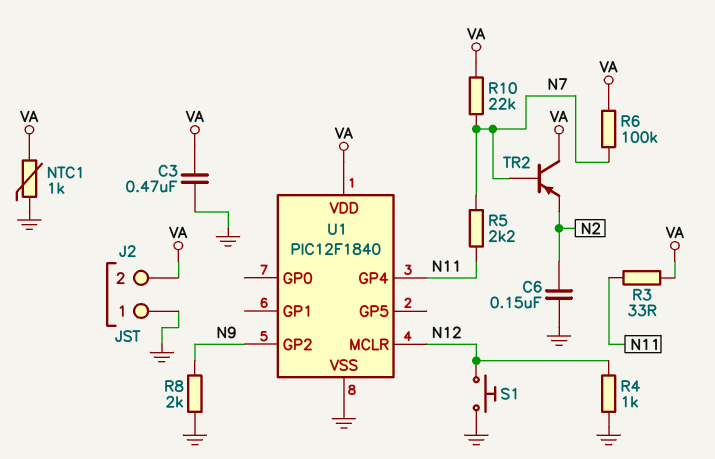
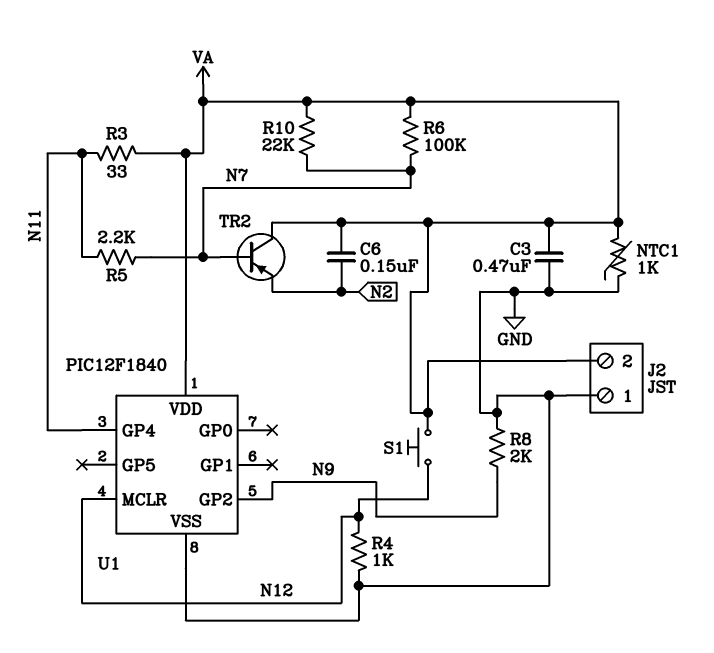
C6: 150nF (GND, N2) -> 150nF (N2, VA)
S1: button (GND, N12) -> button (N12, VA)

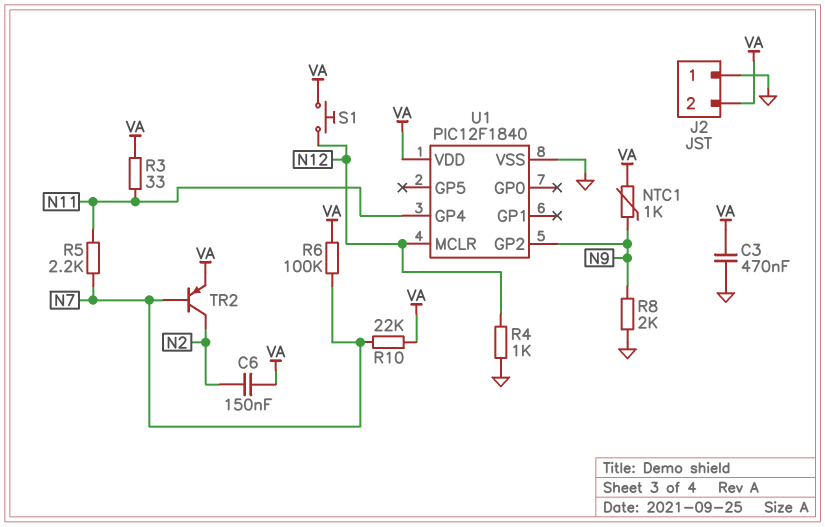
NTC1: 1k (GND, VA) -> 1k (N9, VA)
TR2: PNP (B N7, C VA, E N2) -> PNP (B N7, C N2, E VA)

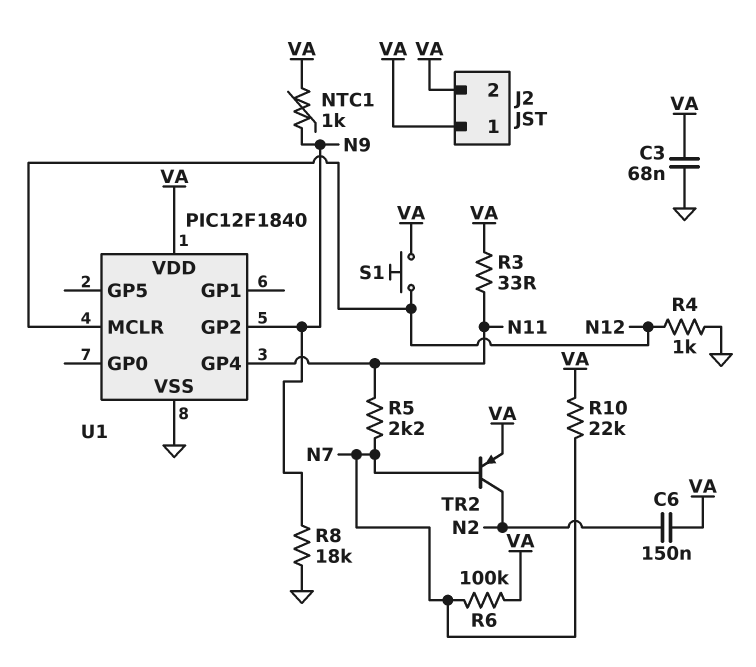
C3: 470nF (GND, VA) -> 68nF (GND, VA)
J2 pin 1: GND -> VA
R8: 2k (GND, N9) -> 18k (GND, N9)

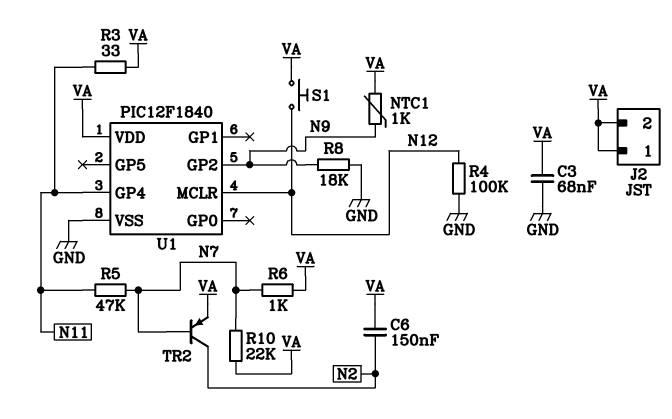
R4: 1k (GND, N12) -> 100k (GND, N12)
R5: 2.2k (N7, N11) -> 47k (N7, N11)
R6: 100k (N7, VA) -> 1k (N7, VA)

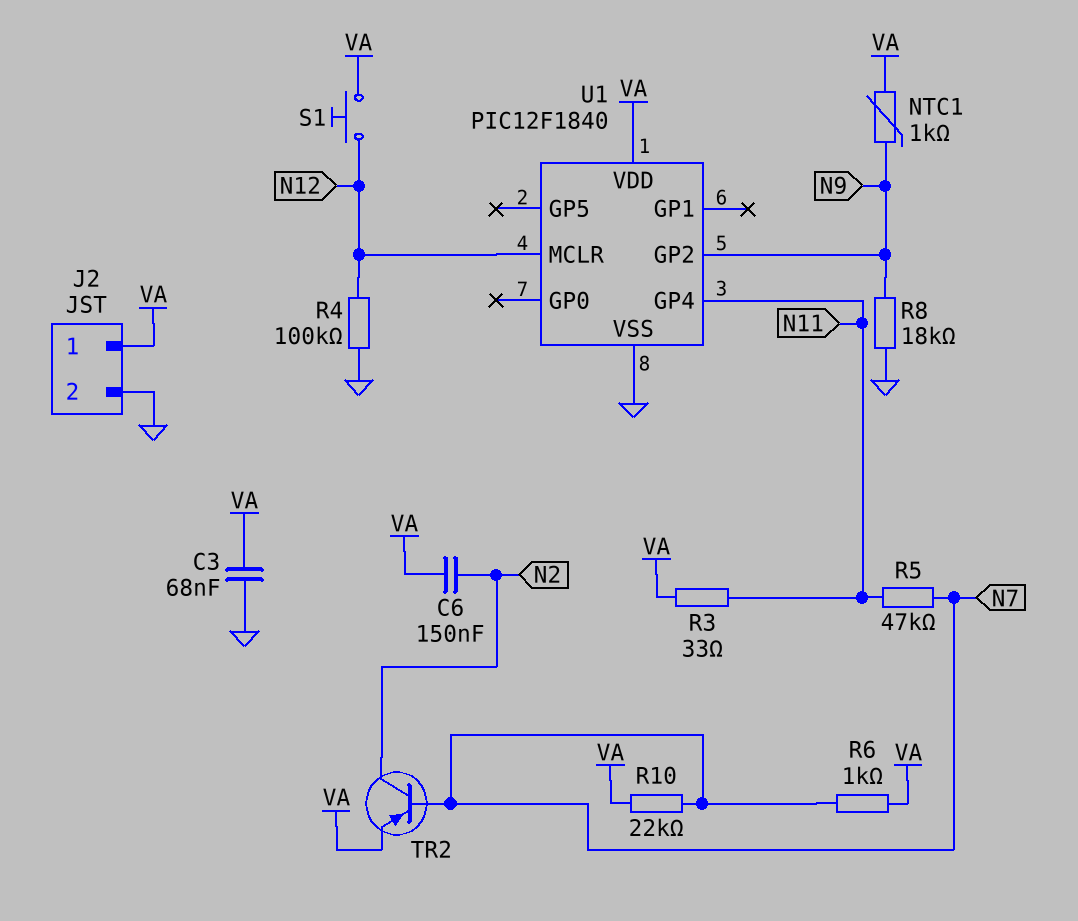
J2 pin 2: VA -> GND

